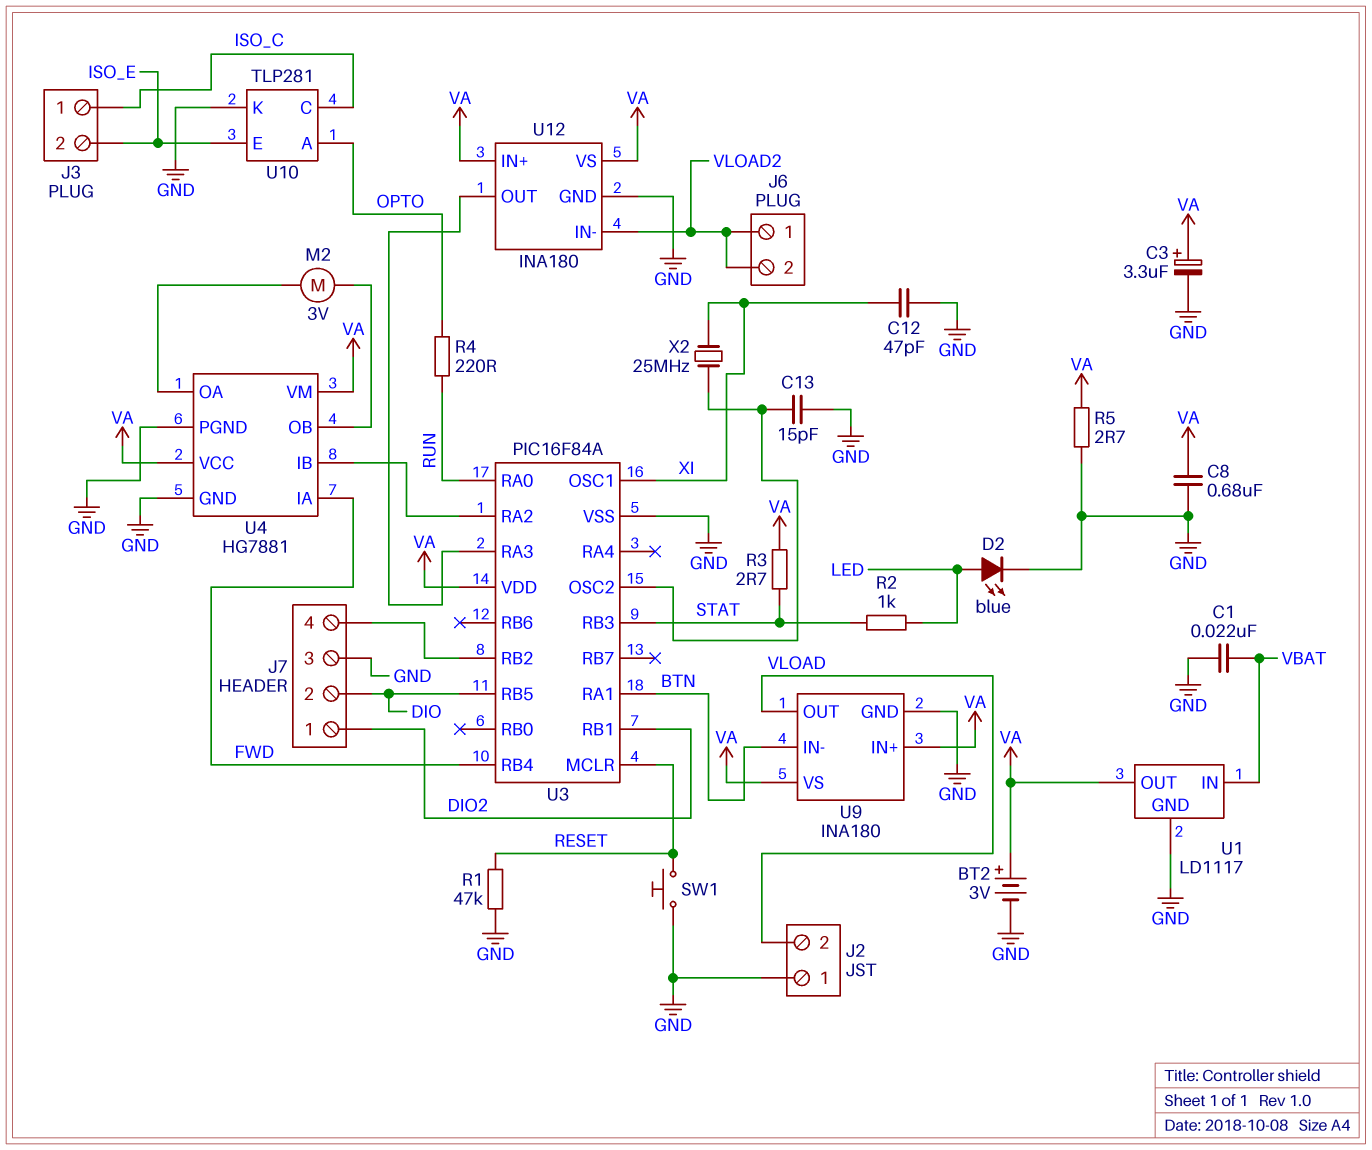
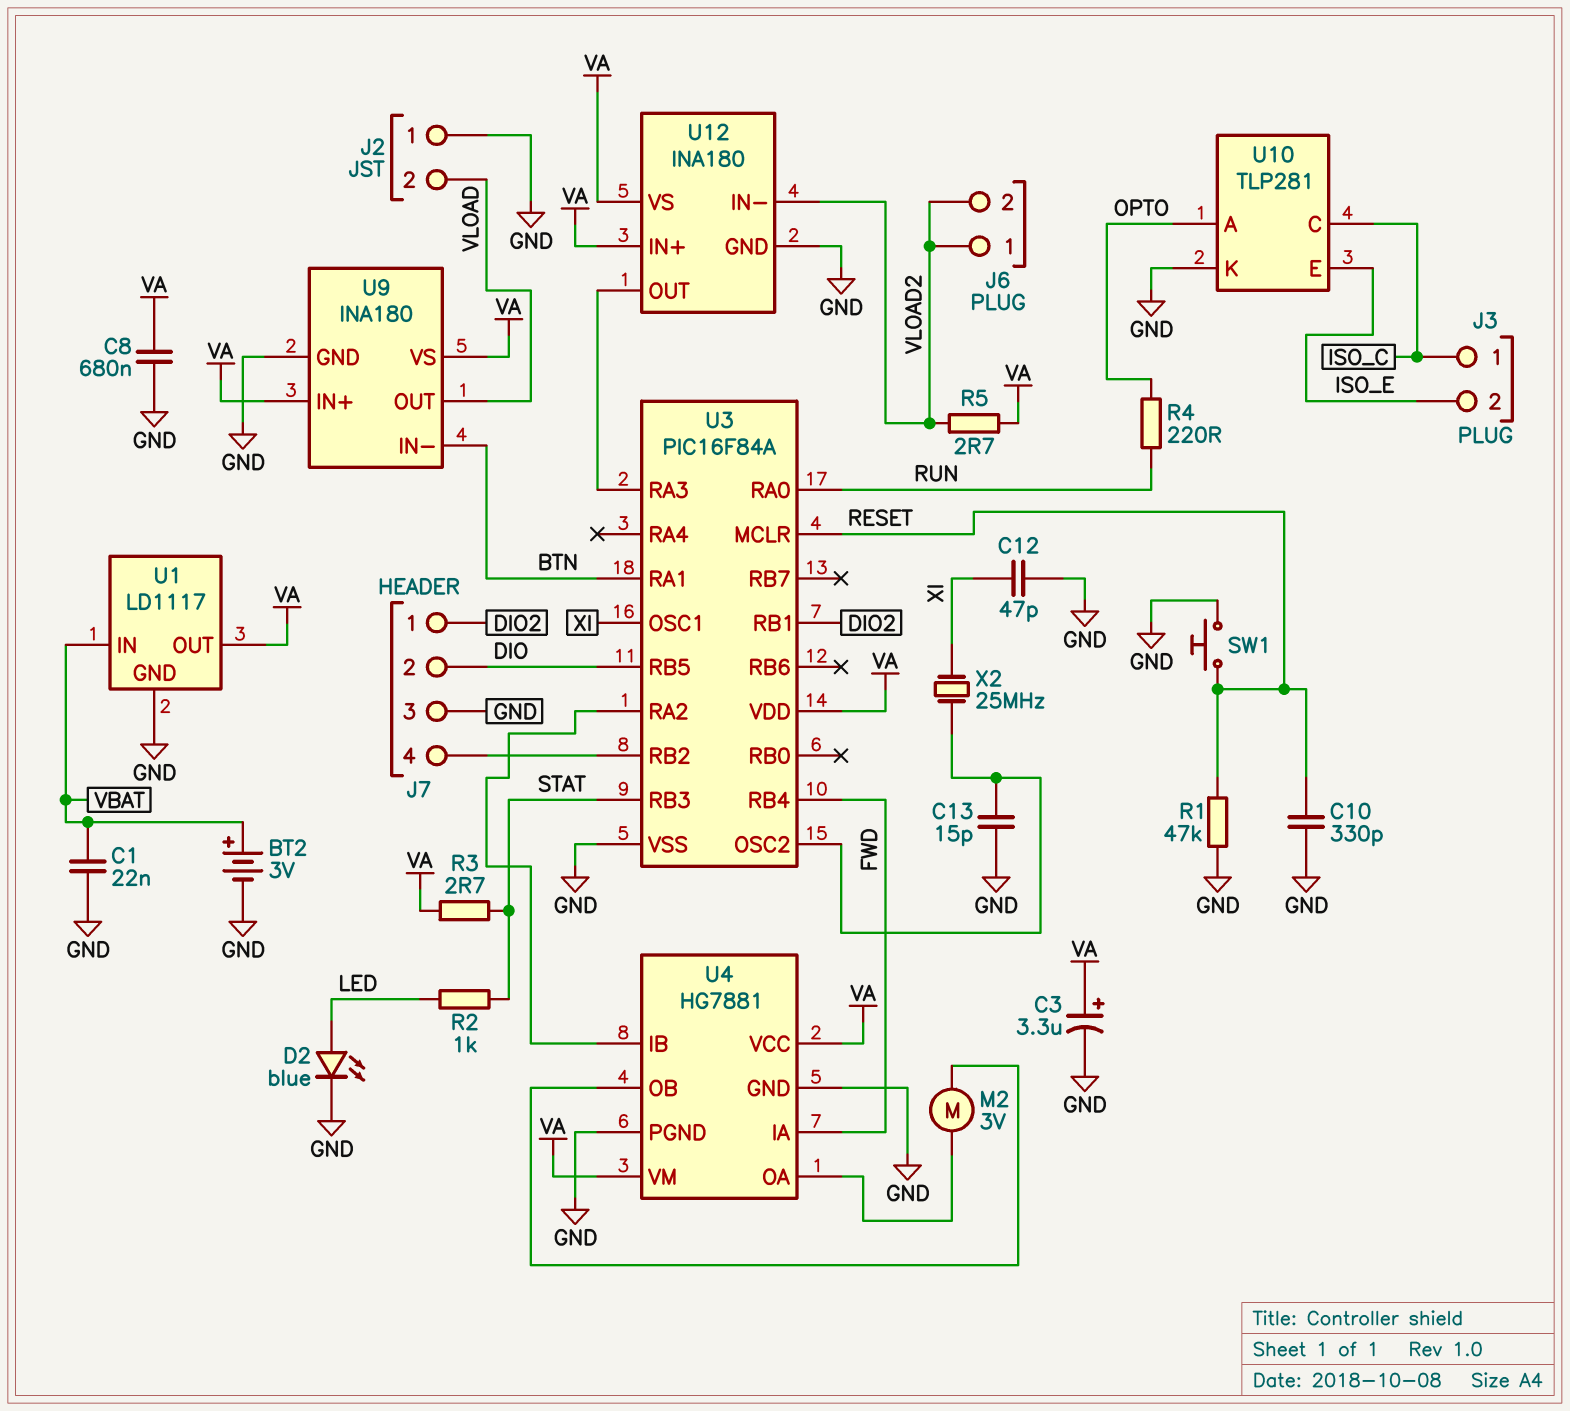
BT2: 3V (plus VA, minus GND) -> 3V (plus VBAT, minus GND)
C10: none -> 330pF (GND, RESET)
R5: 2.7 (GND, VA) -> 2.7 (VA, VLOAD2)

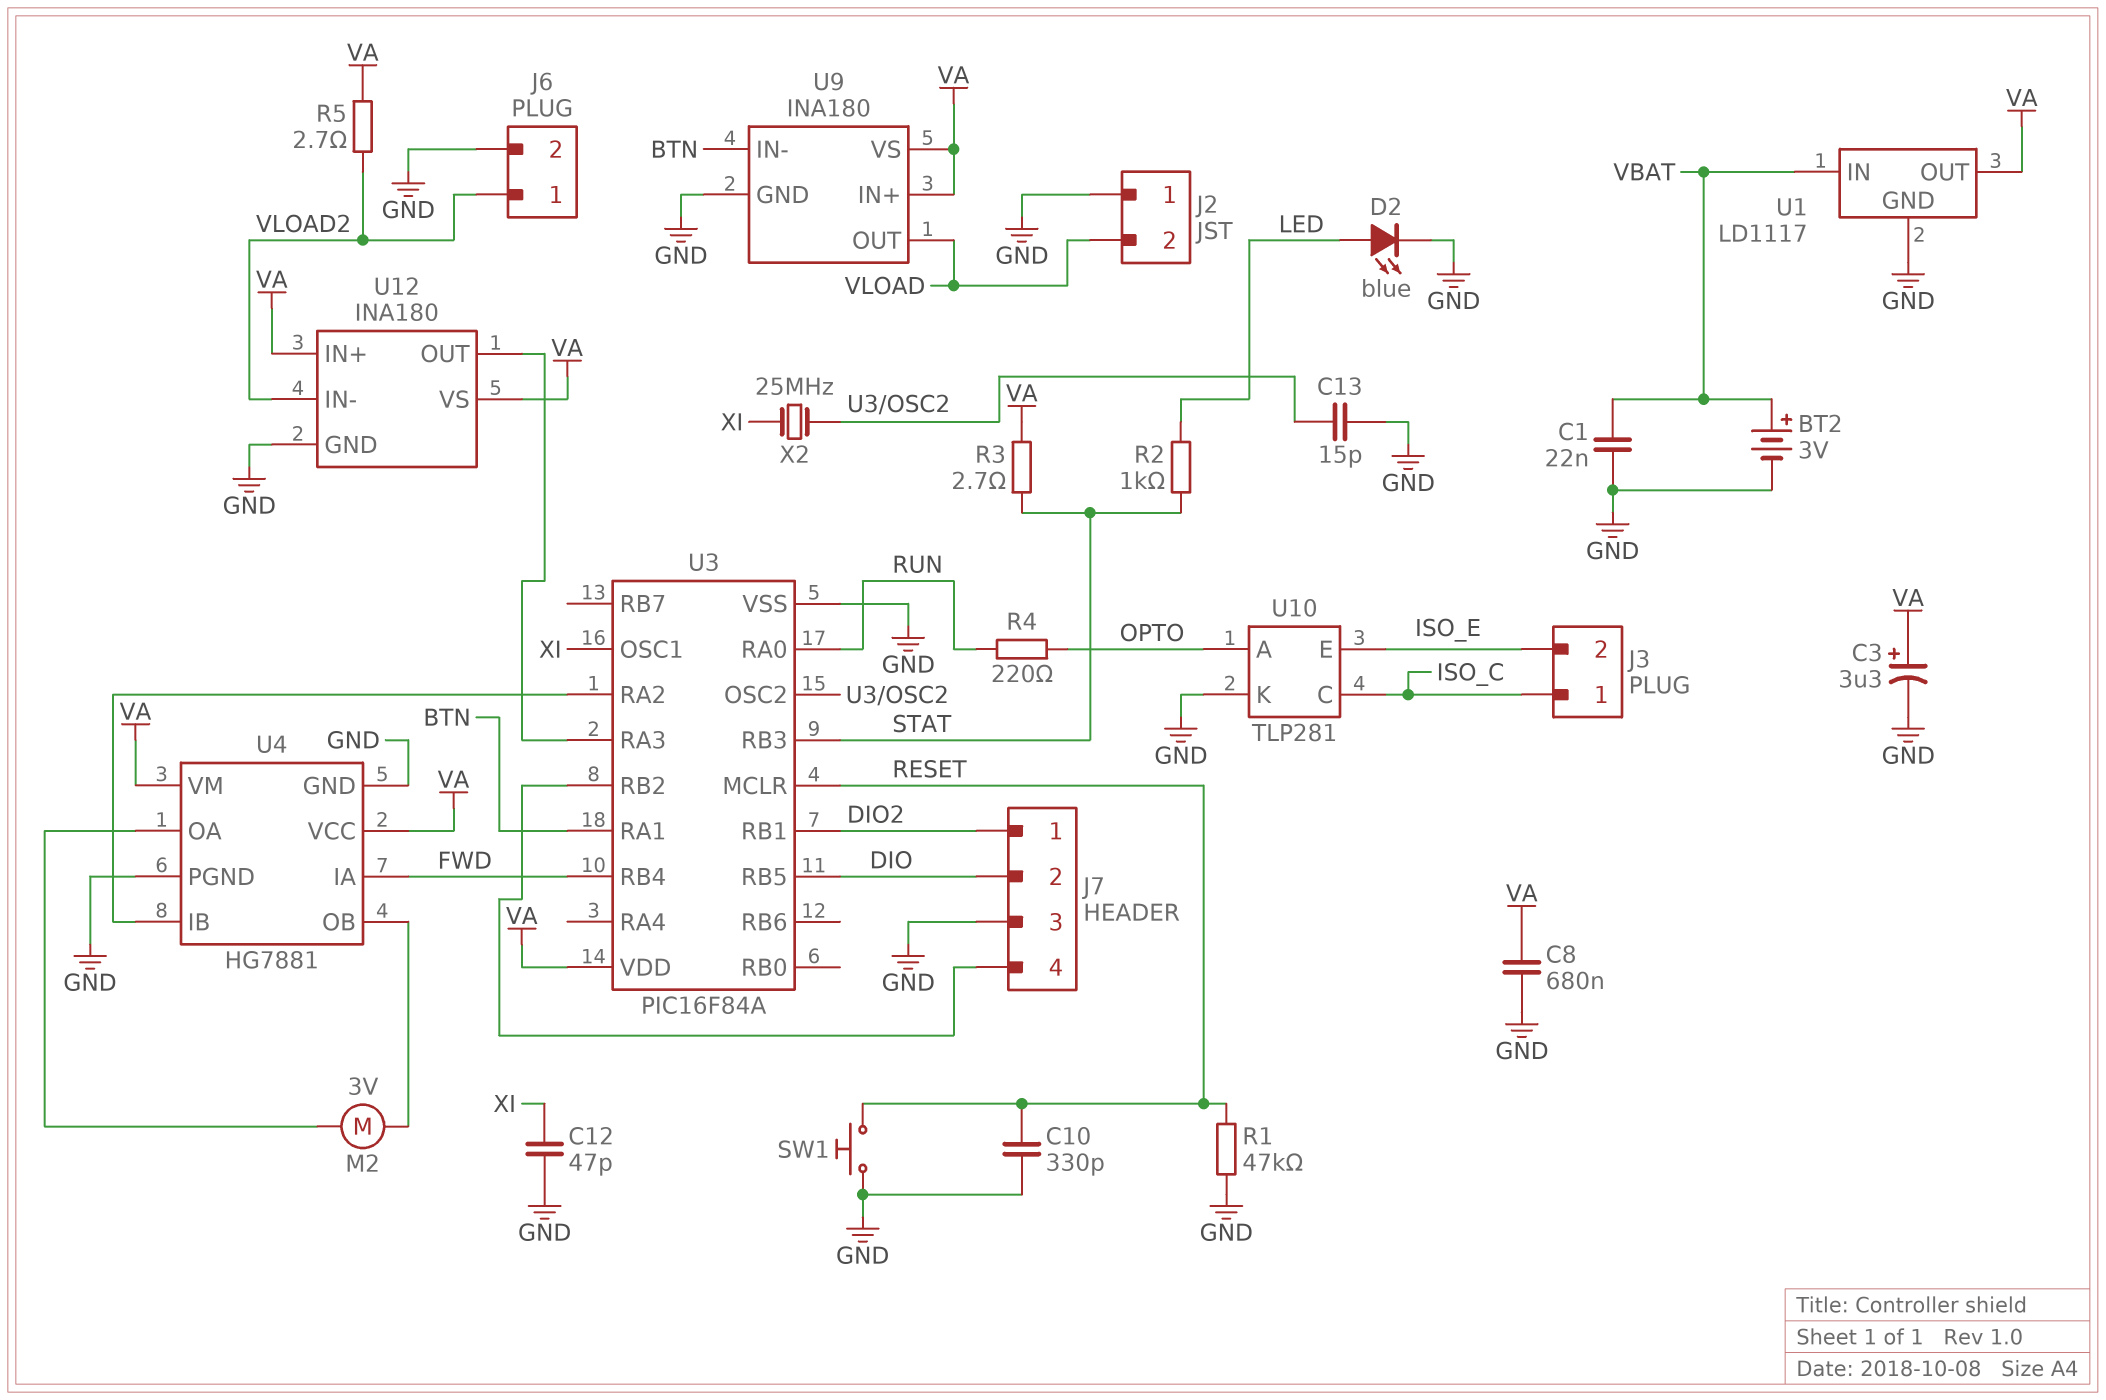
J6 pin 2: VLOAD2 -> GND

